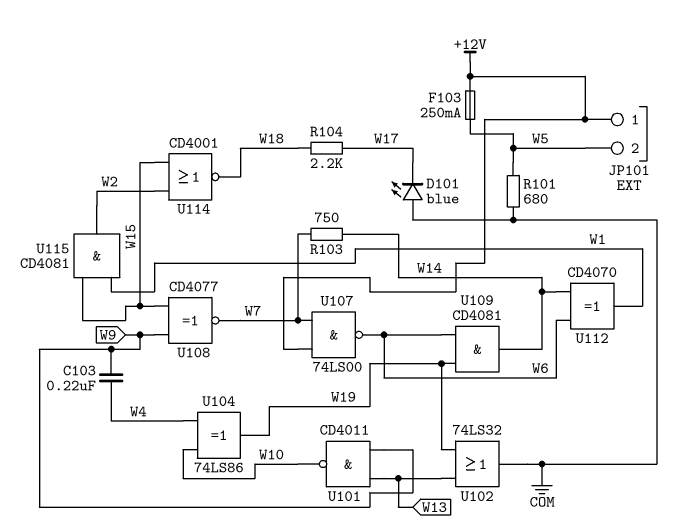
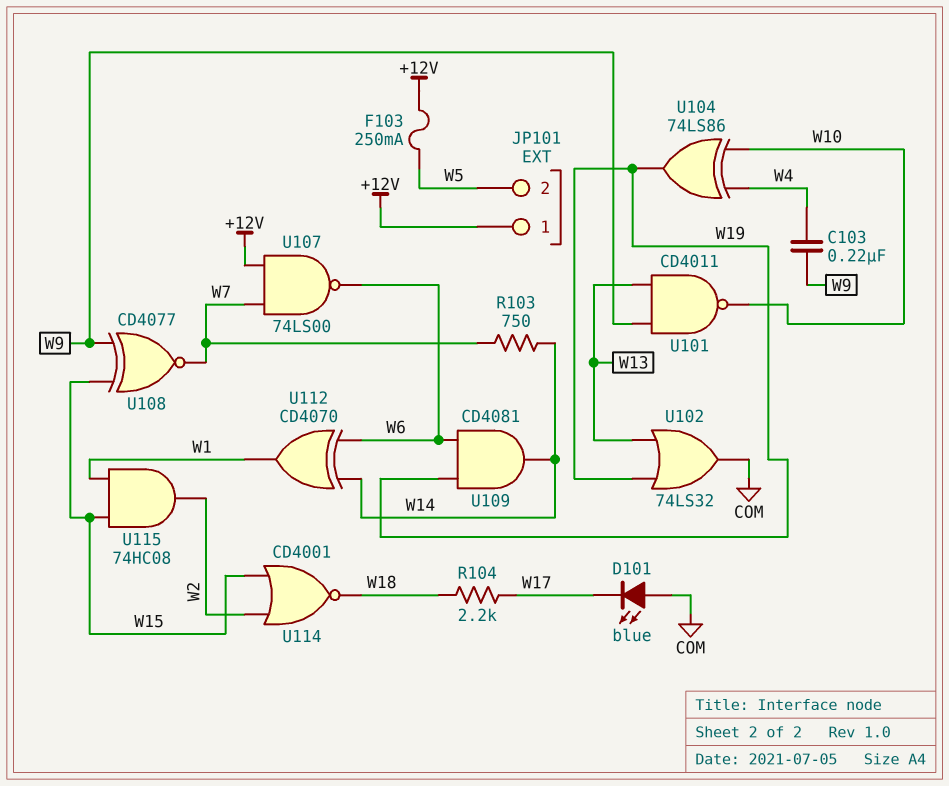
R101: 680 (COM, W5) -> none
U115: AND CD4081 (in W1, in W15, out W2) -> AND 74HC08 (in W1, in W15, out W2)

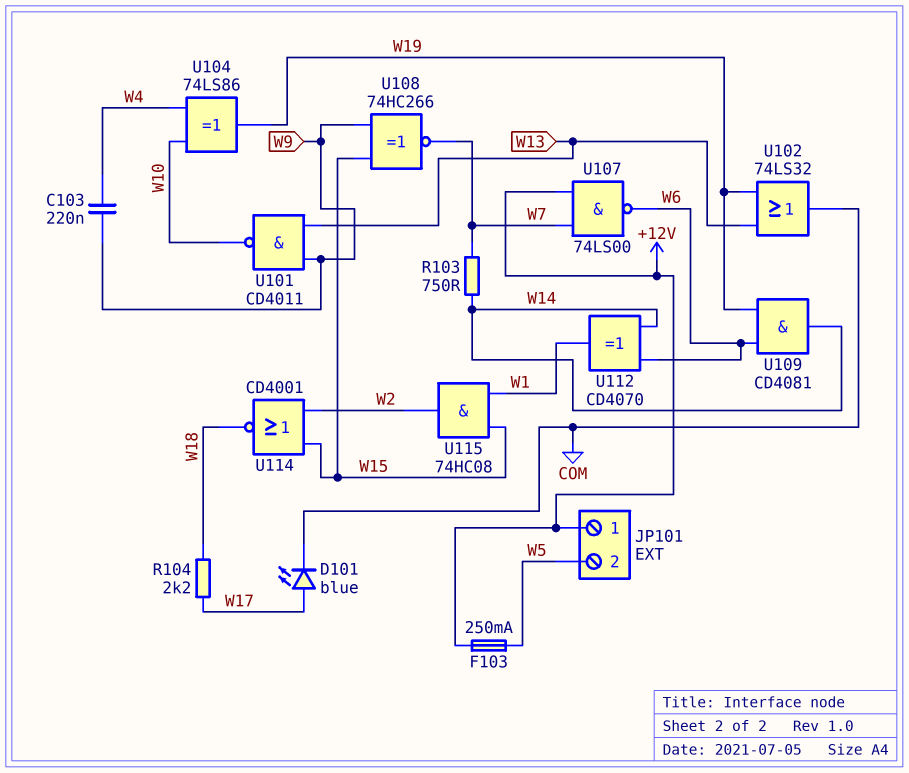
D101: LED blue (A COM, K W17) -> LED blue (A W17, K COM)
U108: XNOR CD4077 (in W9, in W15, out W7) -> XNOR 74HC266 (in W9, in W15, out W7)

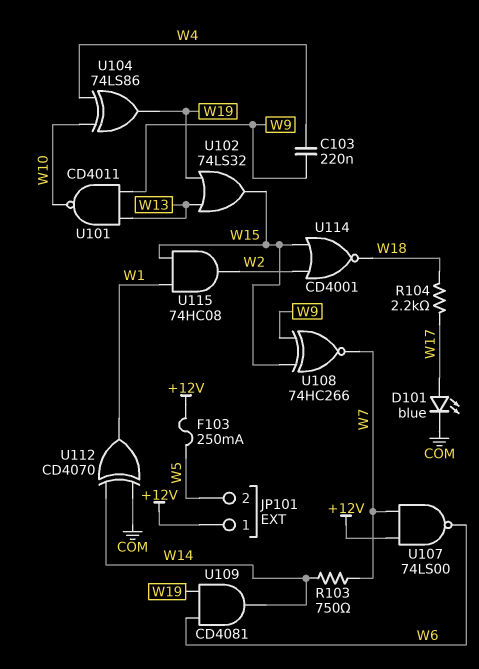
U102: OR 74LS32 (in W13, in W19, out COM) -> OR 74LS32 (in W13, in W19, out W15)
U112: XOR CD4070 (in W6, in W14, out W1) -> XOR CD4070 (in COM, in W14, out W1)

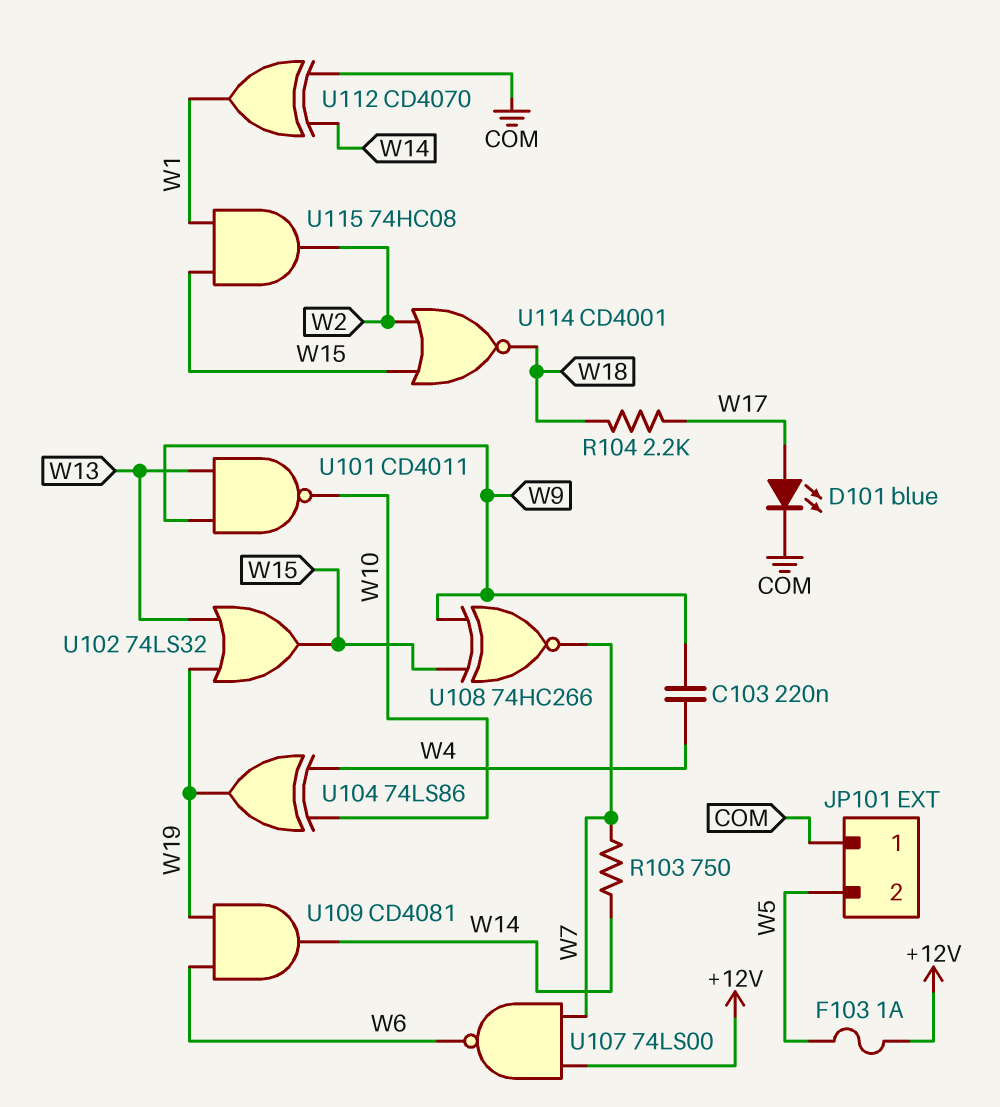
F103: 250mA (+12V, W5) -> 1A (+12V, W5)
JP101 pin 1: +12V -> COM

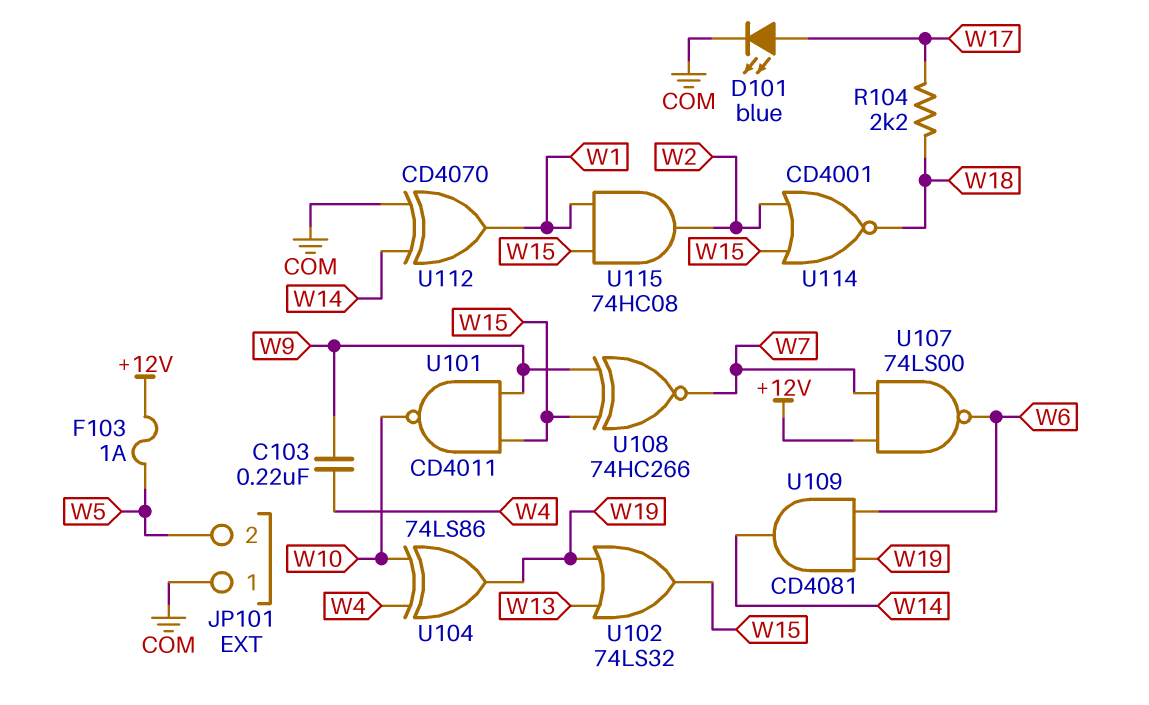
R103: 750 (W7, W14) -> none
U101: NAND CD4011 (in W9, in W13, out W10) -> NAND CD4011 (in W9, in W15, out W10)

